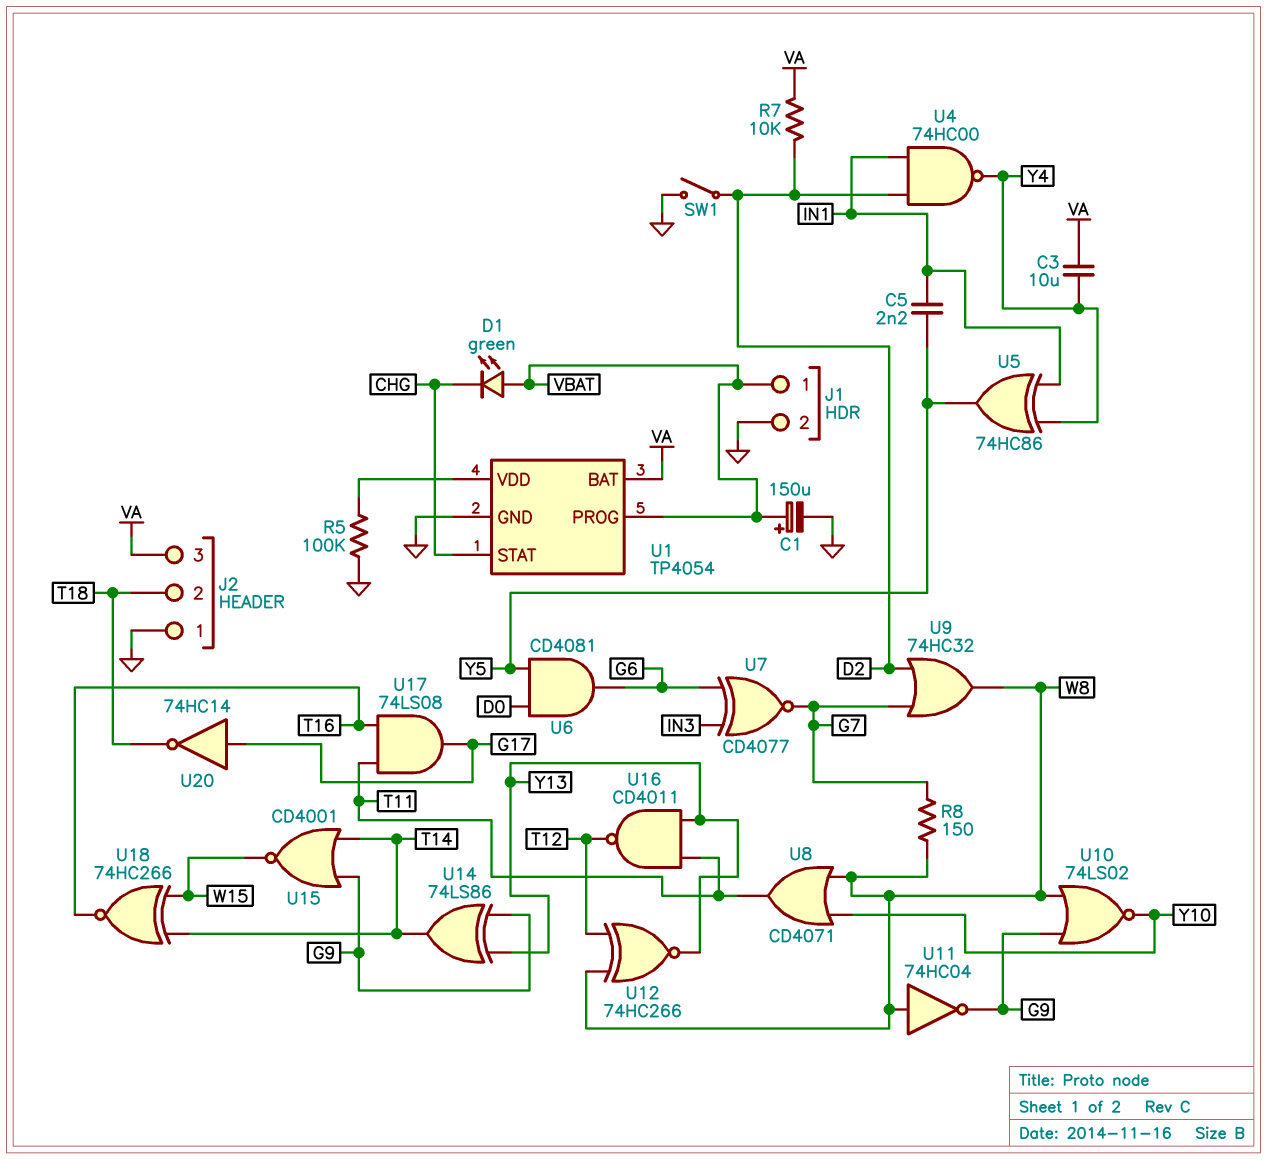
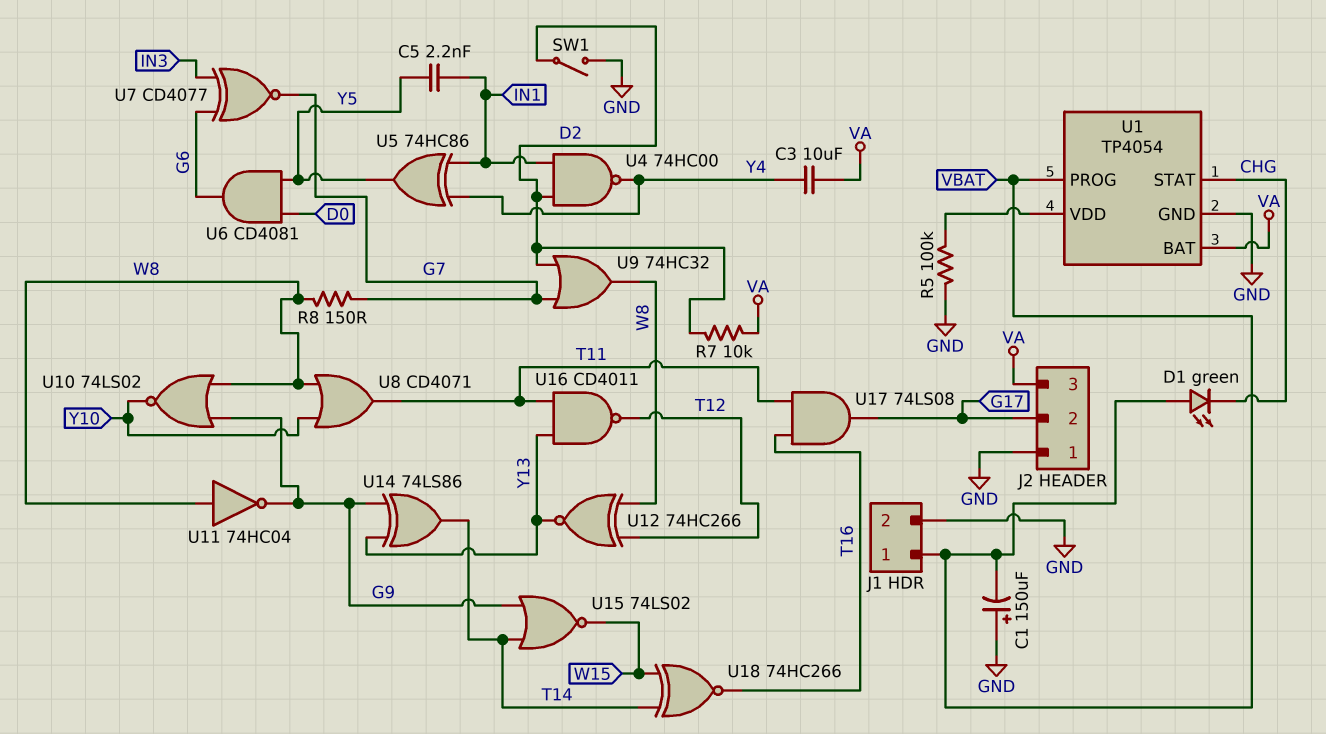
C1: 150uF (plus VBAT, minus GND) -> 150uF (plus GND, minus VBAT)
J2 pin 2: T18 -> G17
U15: NOR CD4001 (in G9, in T14, out W15) -> NOR 74LS02 (in G9, in T14, out W15)
U20: NOT 74HC14 (in G17, out T18) -> none

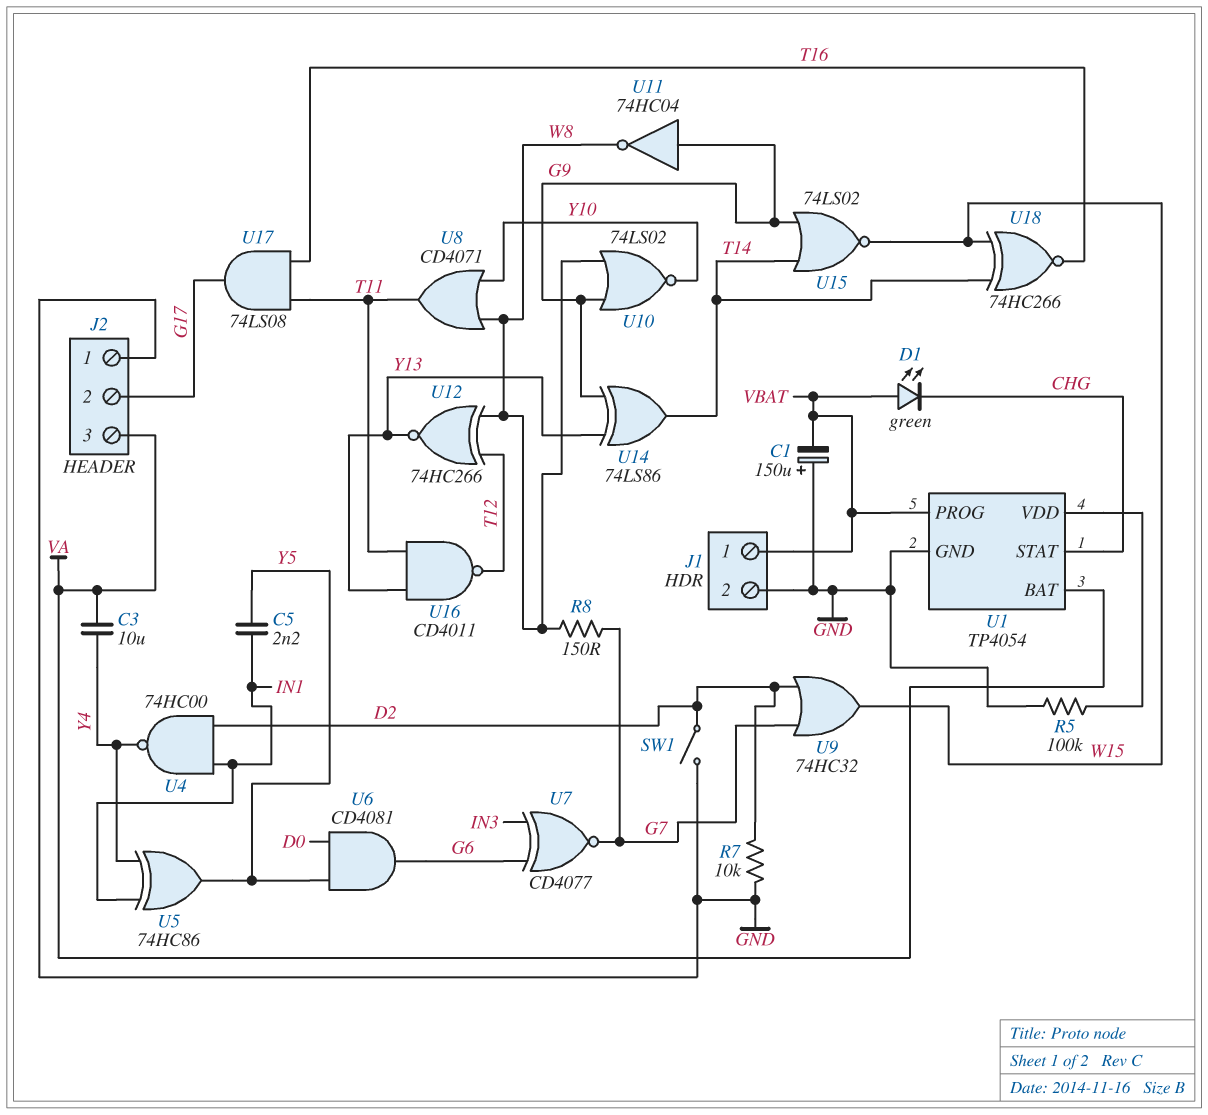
R7: 10k (D2, VA) -> 10k (D2, GND)
U9: OR 74HC32 (in D2, in G7, out W8) -> OR 74HC32 (in D2, in G7, out W15)
U11: NOT 74HC04 (in W8, out G9) -> NOT 74HC04 (in G9, out W8)

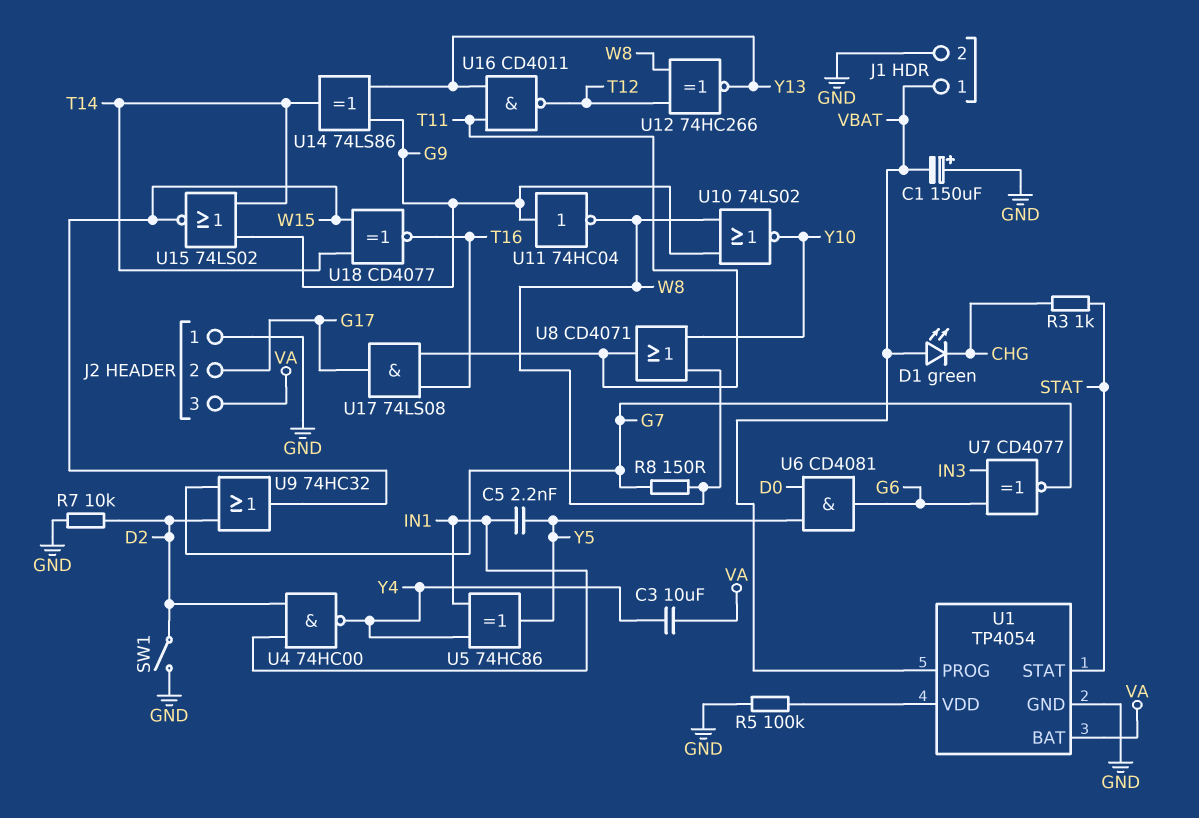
R3: none -> 1k (CHG, STAT)
U1 pin STAT: CHG -> STAT
U18: XNOR 74HC266 (in T14, in W15, out T16) -> XNOR CD4077 (in T14, in W15, out T16)

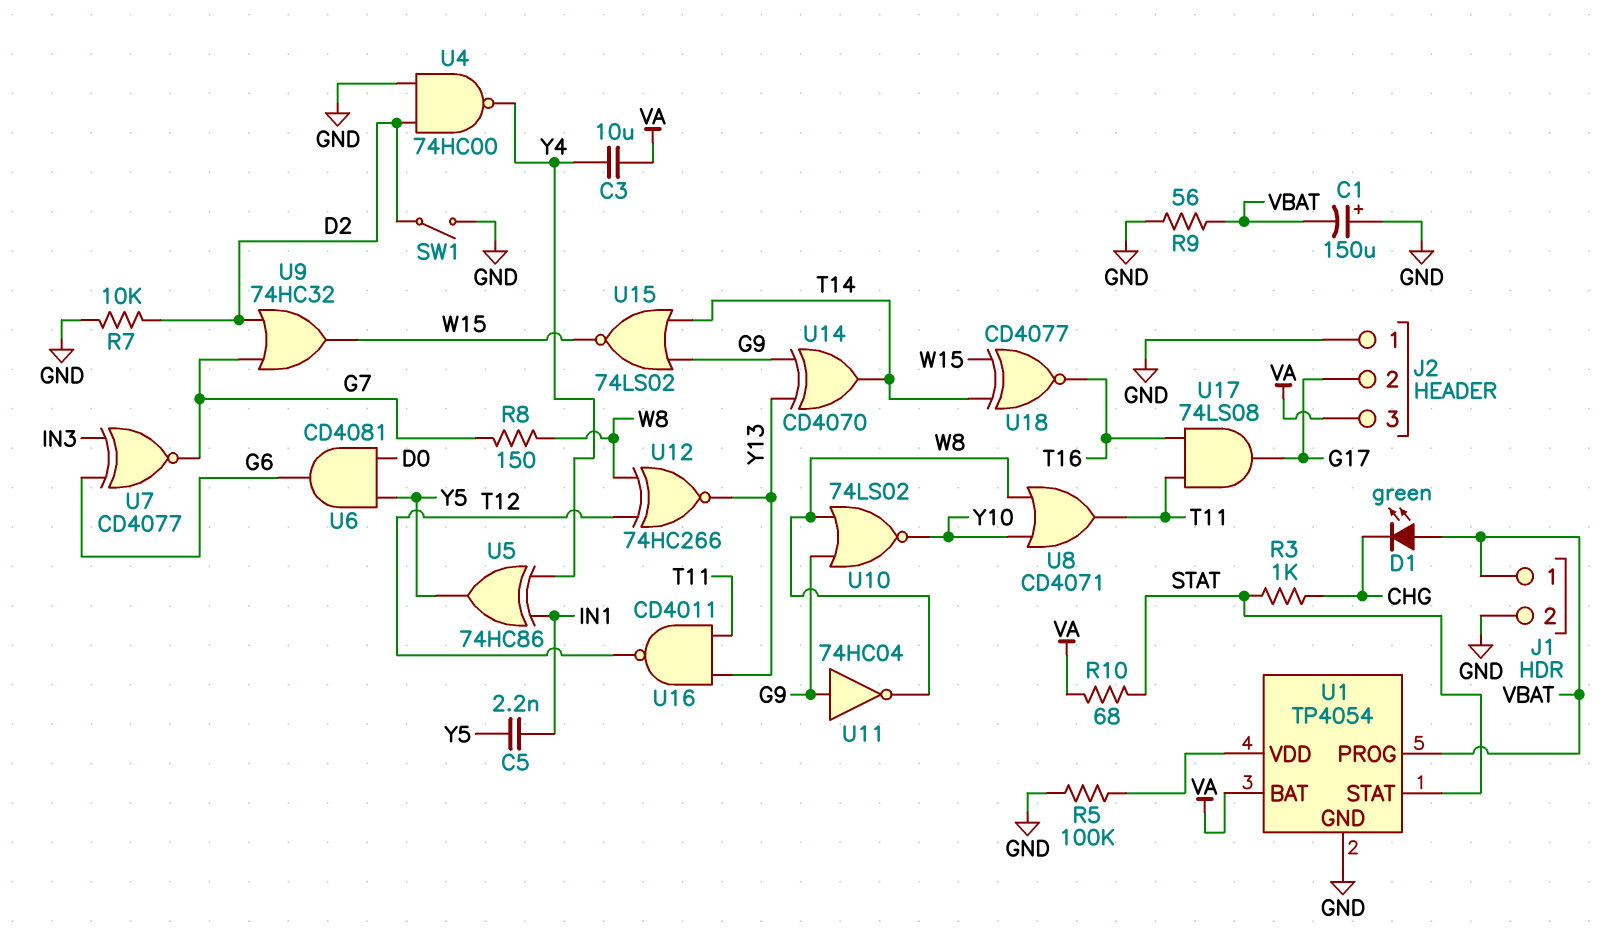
R9: none -> 56 (GND, VBAT)
R10: none -> 68 (STAT, VA)
U4: NAND 74HC00 (in D2, in IN1, out Y4) -> NAND 74HC00 (in D2, in GND, out Y4)
U14: XOR 74LS86 (in G9, in Y13, out T14) -> XOR CD4070 (in G9, in Y13, out T14)

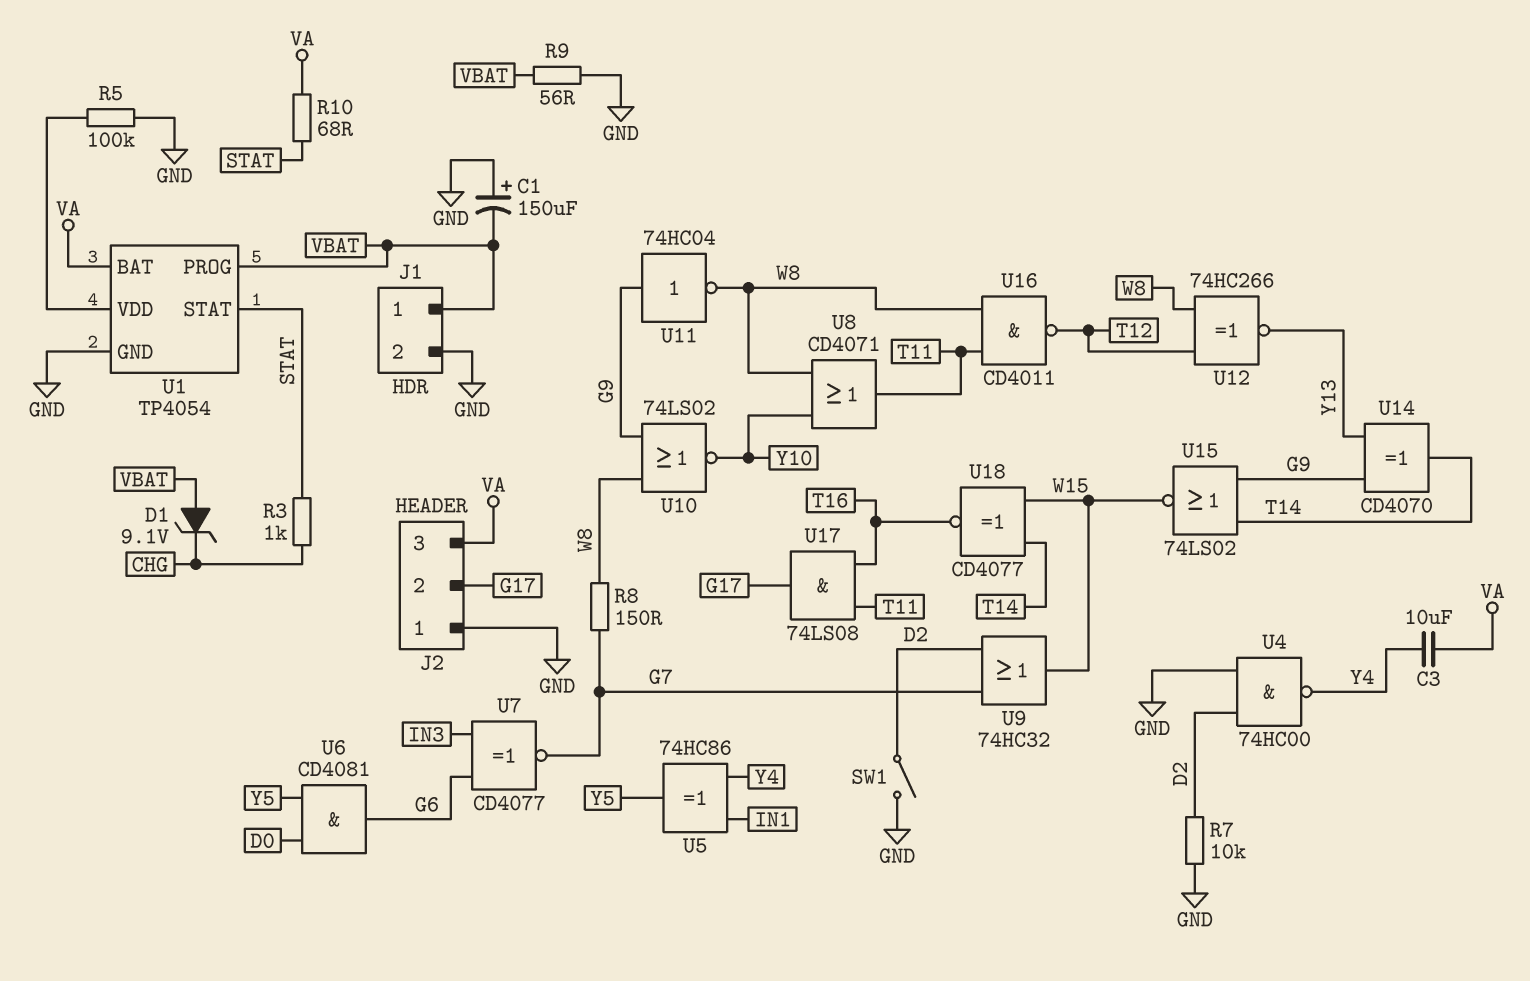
C5: 2.2nF (IN1, Y5) -> none
D1: LED green (A VBAT, K CHG) -> zener 9.1V (A VBAT, K CHG)
U16: NAND CD4011 (in T11, in Y13, out T12) -> NAND CD4011 (in T11, in W8, out T12)

